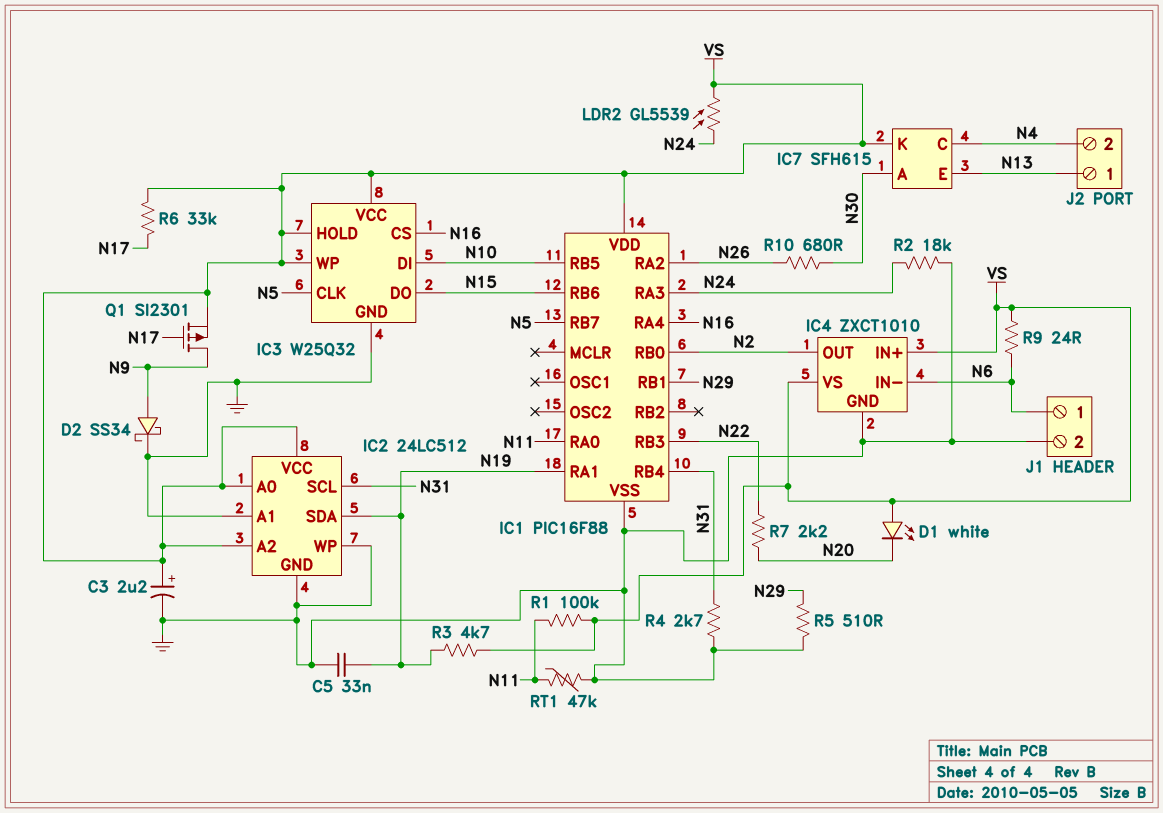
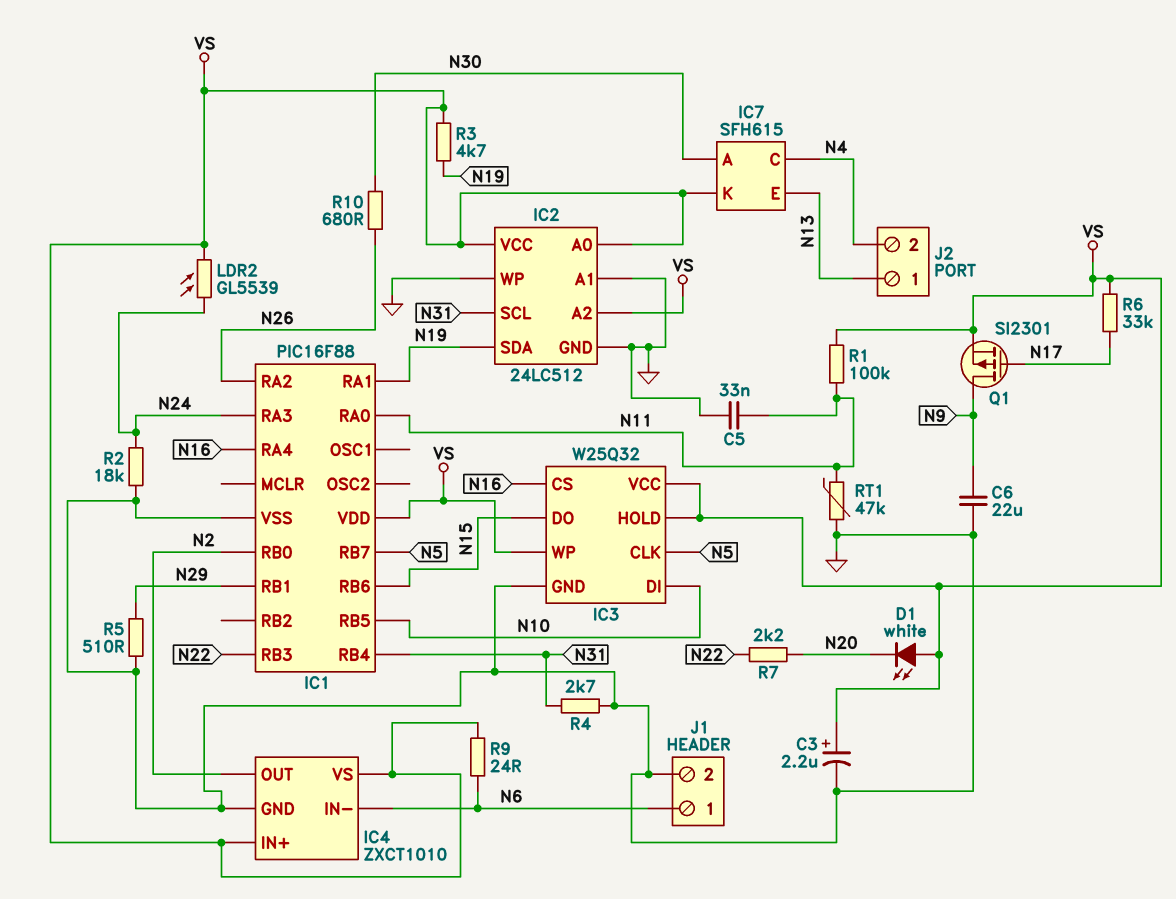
C5: 33nF (GND, N19) -> 33nF (GND, N11)
C6: none -> 22uF (GND, N9)
D2: schottky SS34 (A N9, K GND) -> none

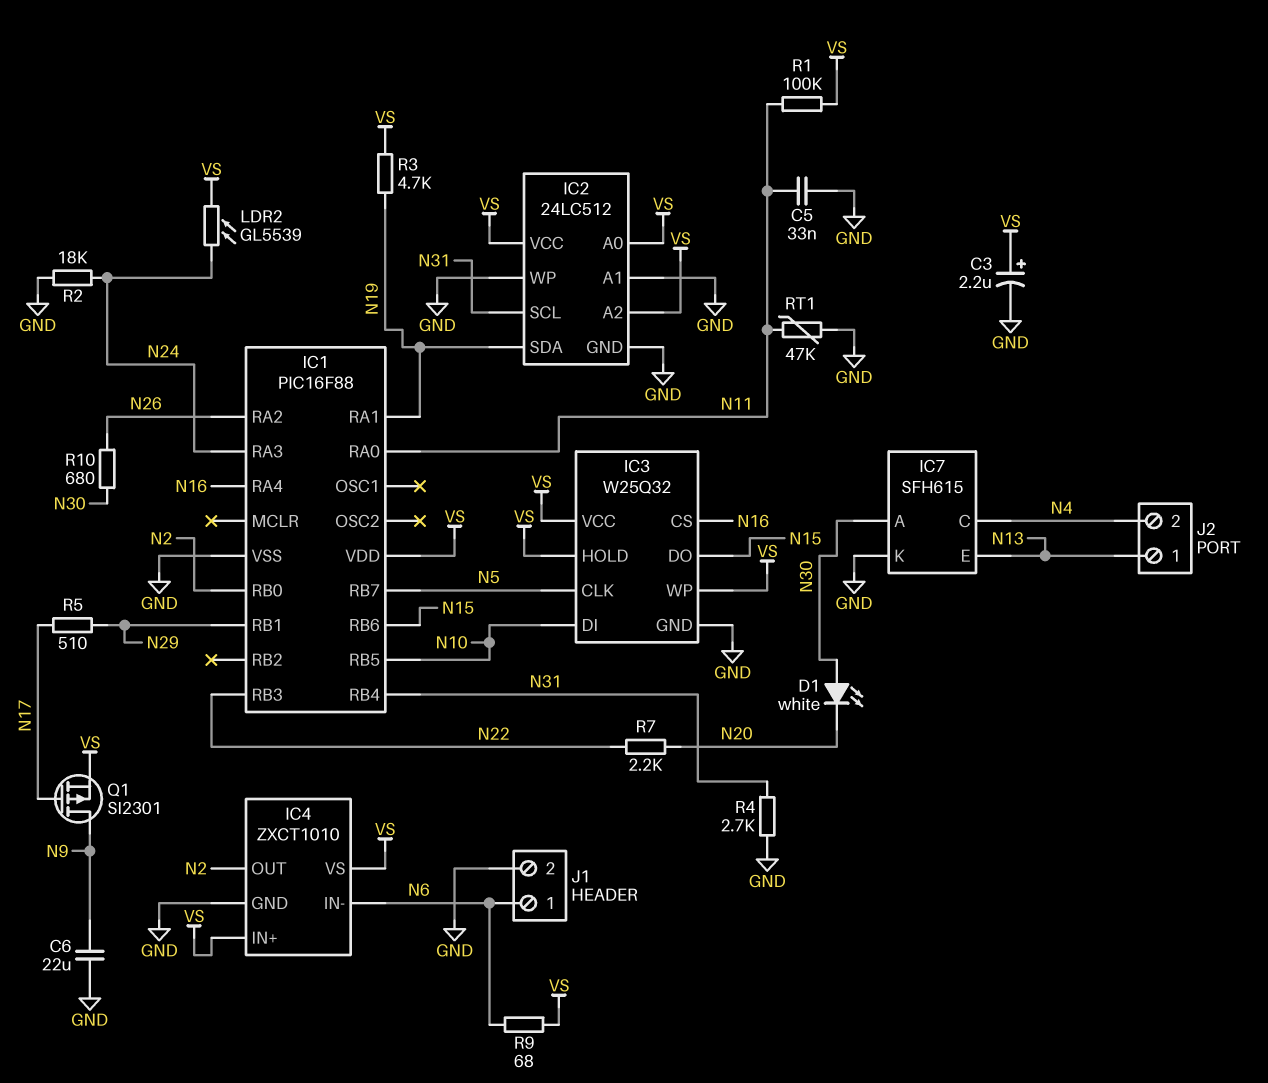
D1: LED white (A VS, K N20) -> LED white (A N30, K N20)
IC7 pin K: VS -> GND
R5: 510 (GND, N29) -> 510 (N17, N29)
R6: 33k (N17, VS) -> none
R9: 24 (N6, VS) -> 68 (N6, VS)

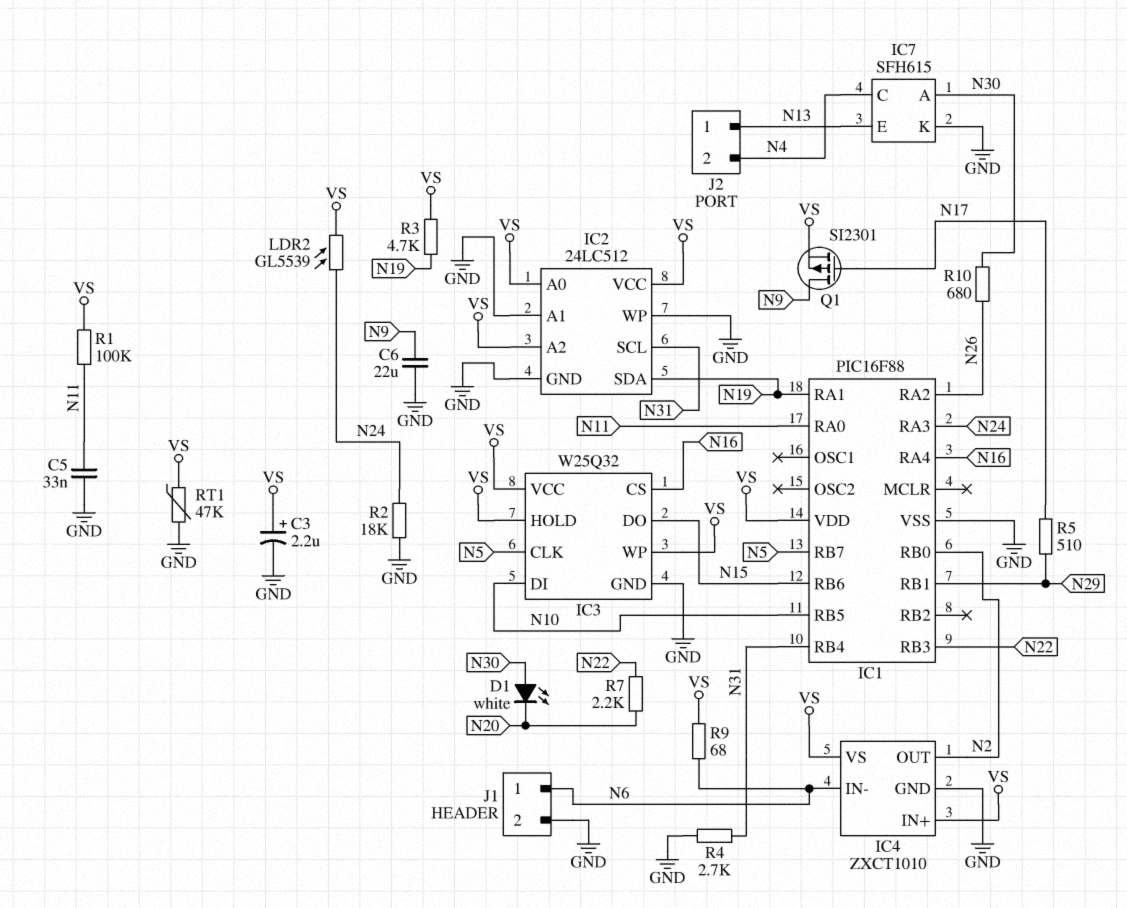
RT1: 47k (GND, N11) -> 47k (GND, VS)

